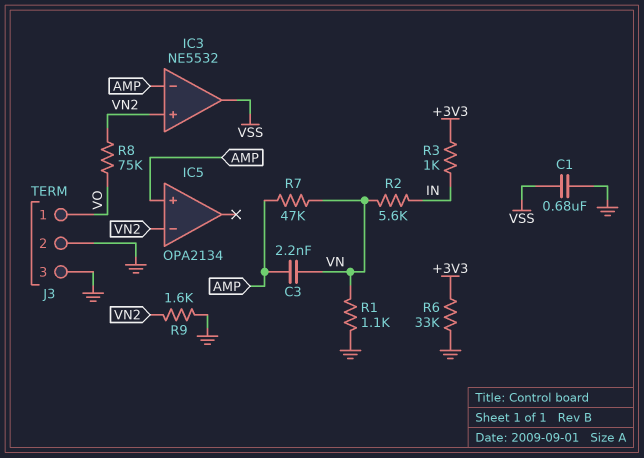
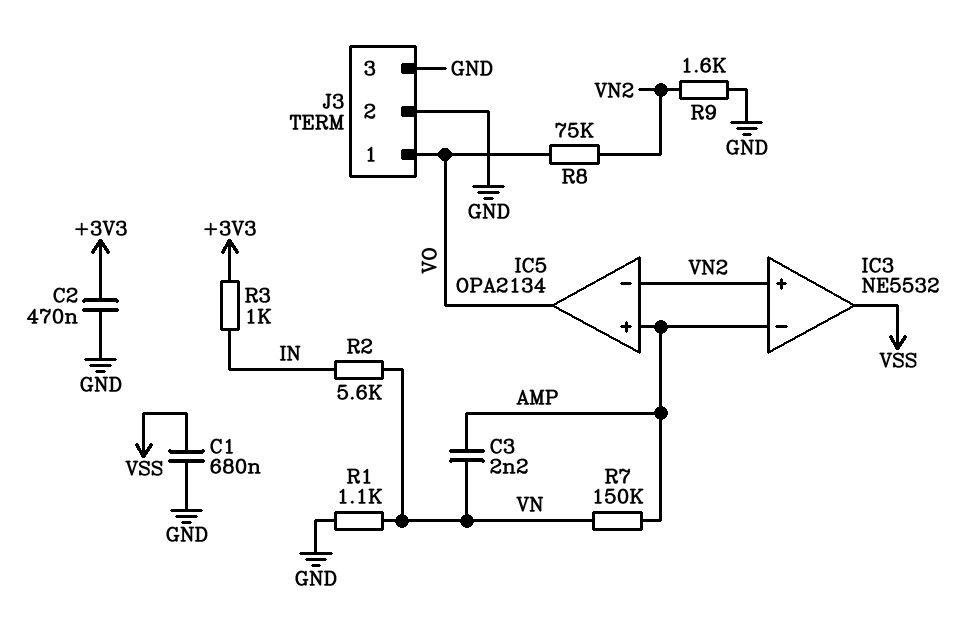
C2: none -> 470nF (+3V3, GND)
IC5 pin out: none -> VO
R6: 33k (+3V3, GND) -> none
R7: 47k (AMP, VN) -> 150k (AMP, VN)

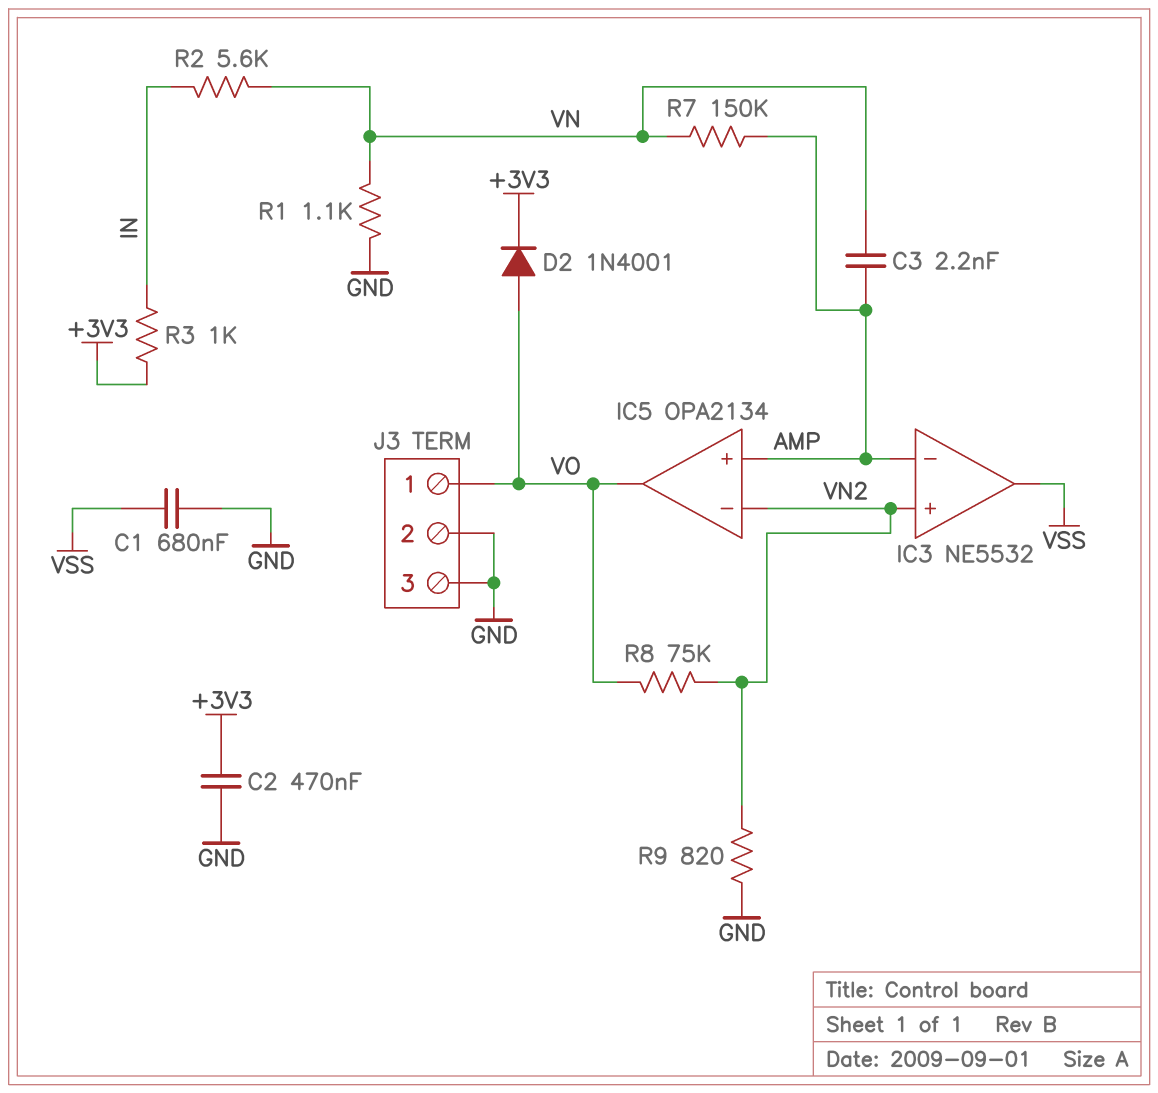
D2: none -> diode 1N4001 (A VO, K +3V3)
R9: 1.6k (GND, VN2) -> 820 (GND, VN2)

